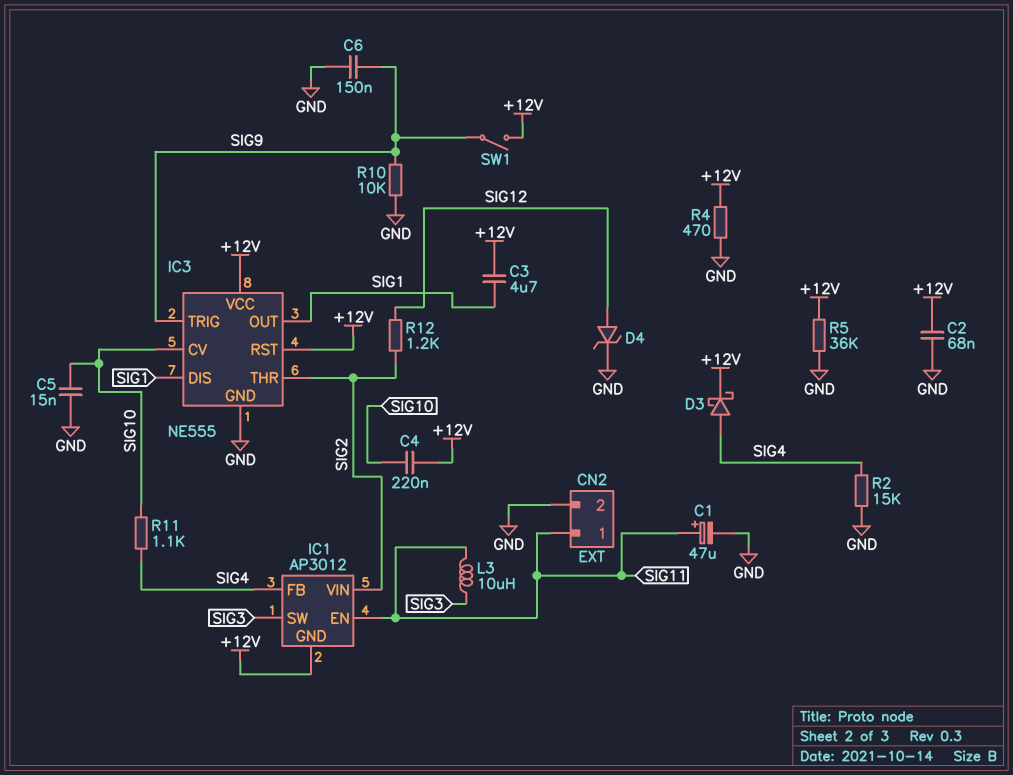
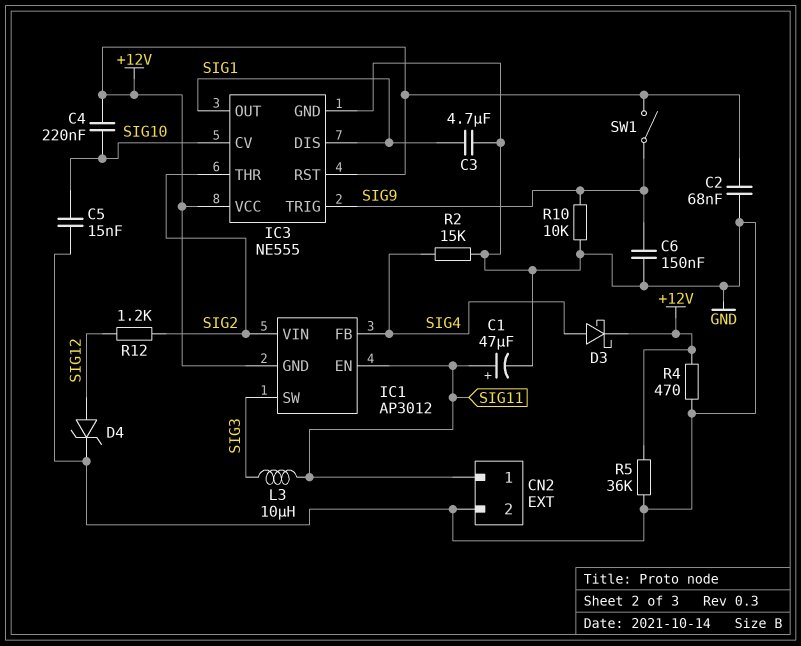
C3: 4.7uF (+12V, SIG1) -> 4.7uF (GND, SIG1)
R11: 1.1k (SIG4, SIG10) -> none

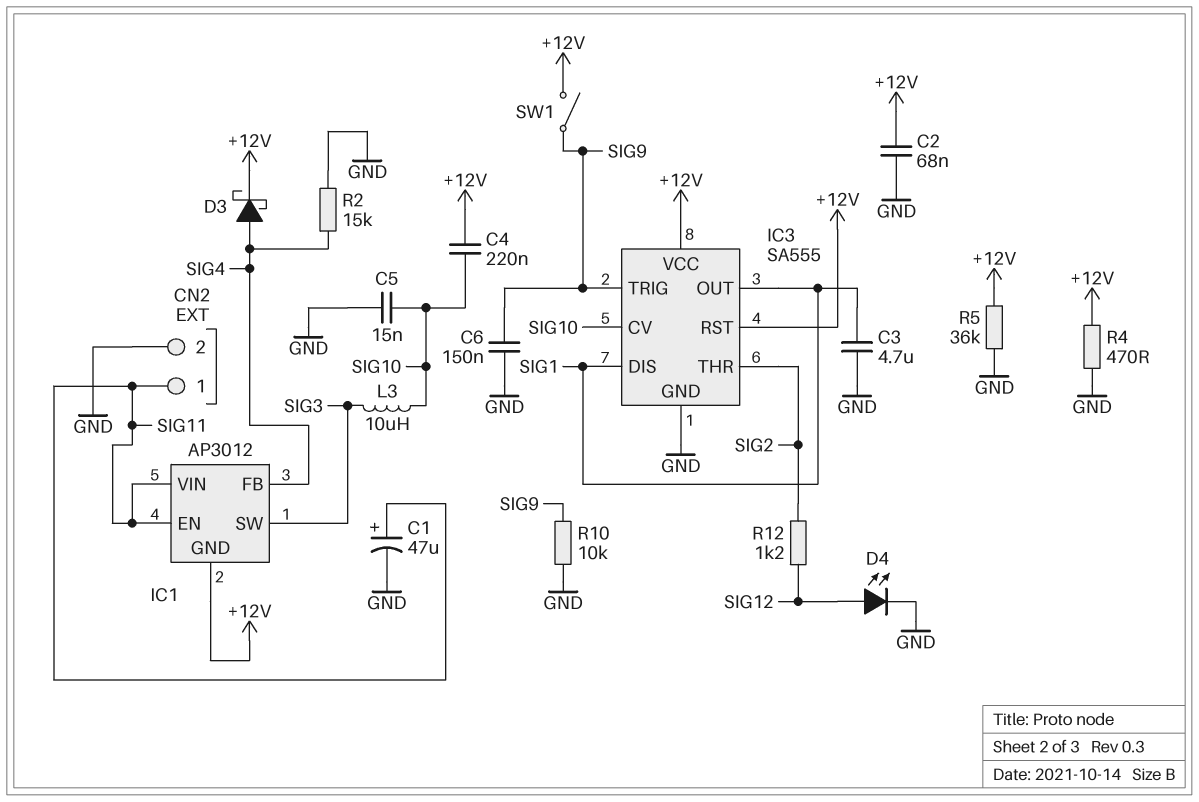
D4: zener (A SIG12, K GND) -> LED (A SIG12, K GND)
IC1 pin VIN: SIG2 -> SIG11
IC3: NE555 -> SA555
L3: 10uH (SIG3, SIG11) -> 10uH (SIG3, SIG10)

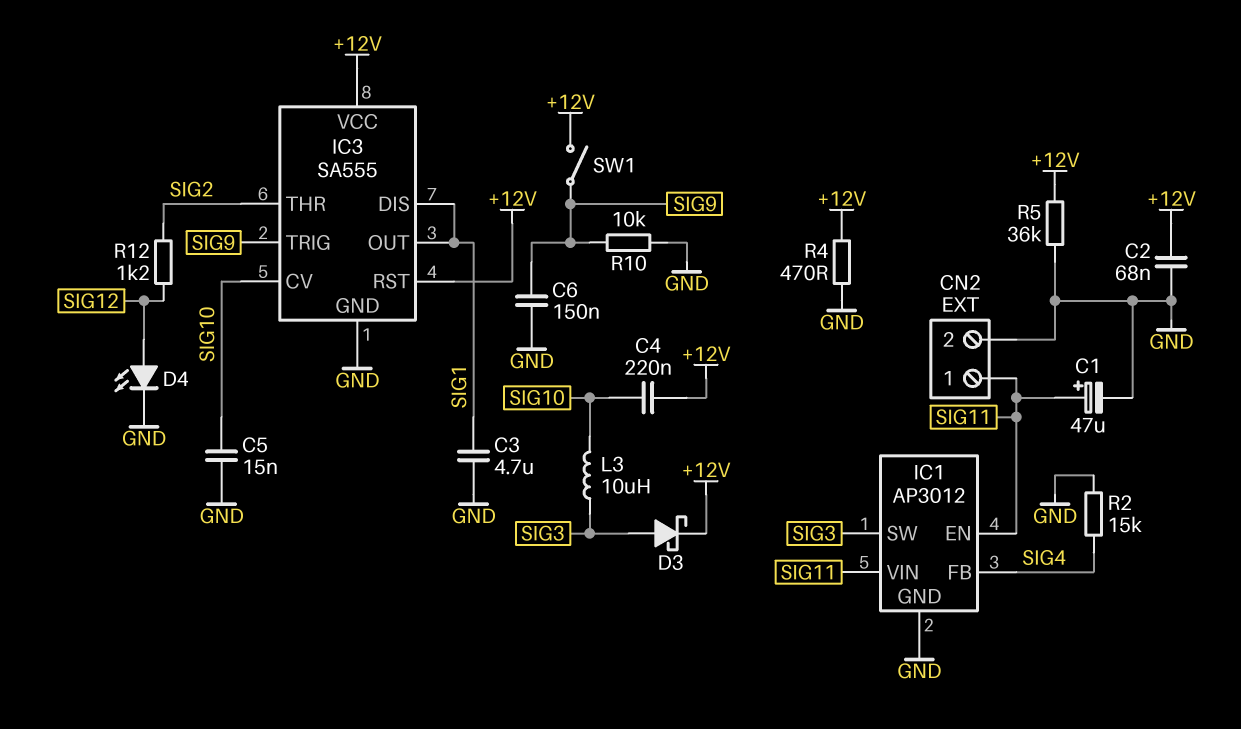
D3: schottky (A SIG4, K +12V) -> schottky (A SIG3, K +12V)
IC1 pin GND: +12V -> GND

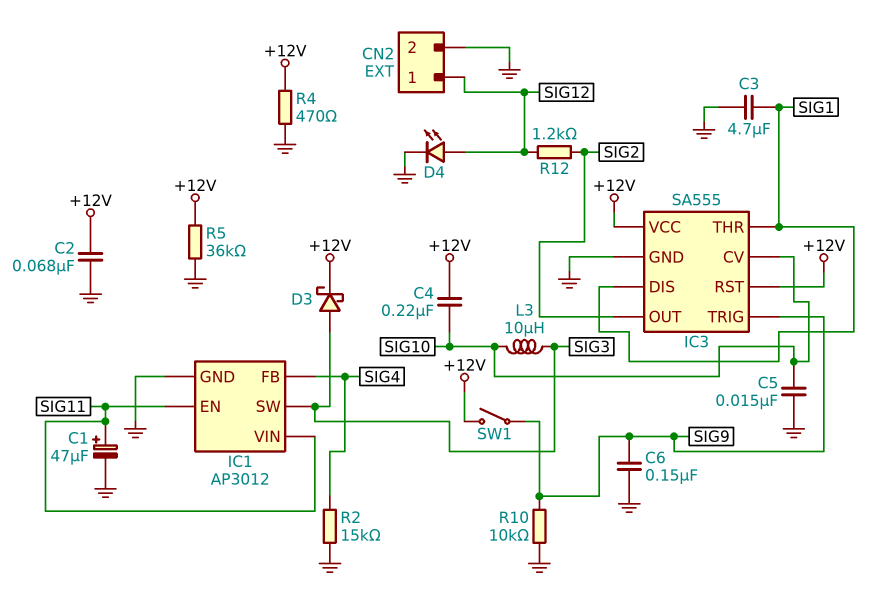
CN2 pin 1: SIG11 -> SIG12
IC3 pin OUT: SIG1 -> SIG2
IC3 pin THR: SIG2 -> SIG1

